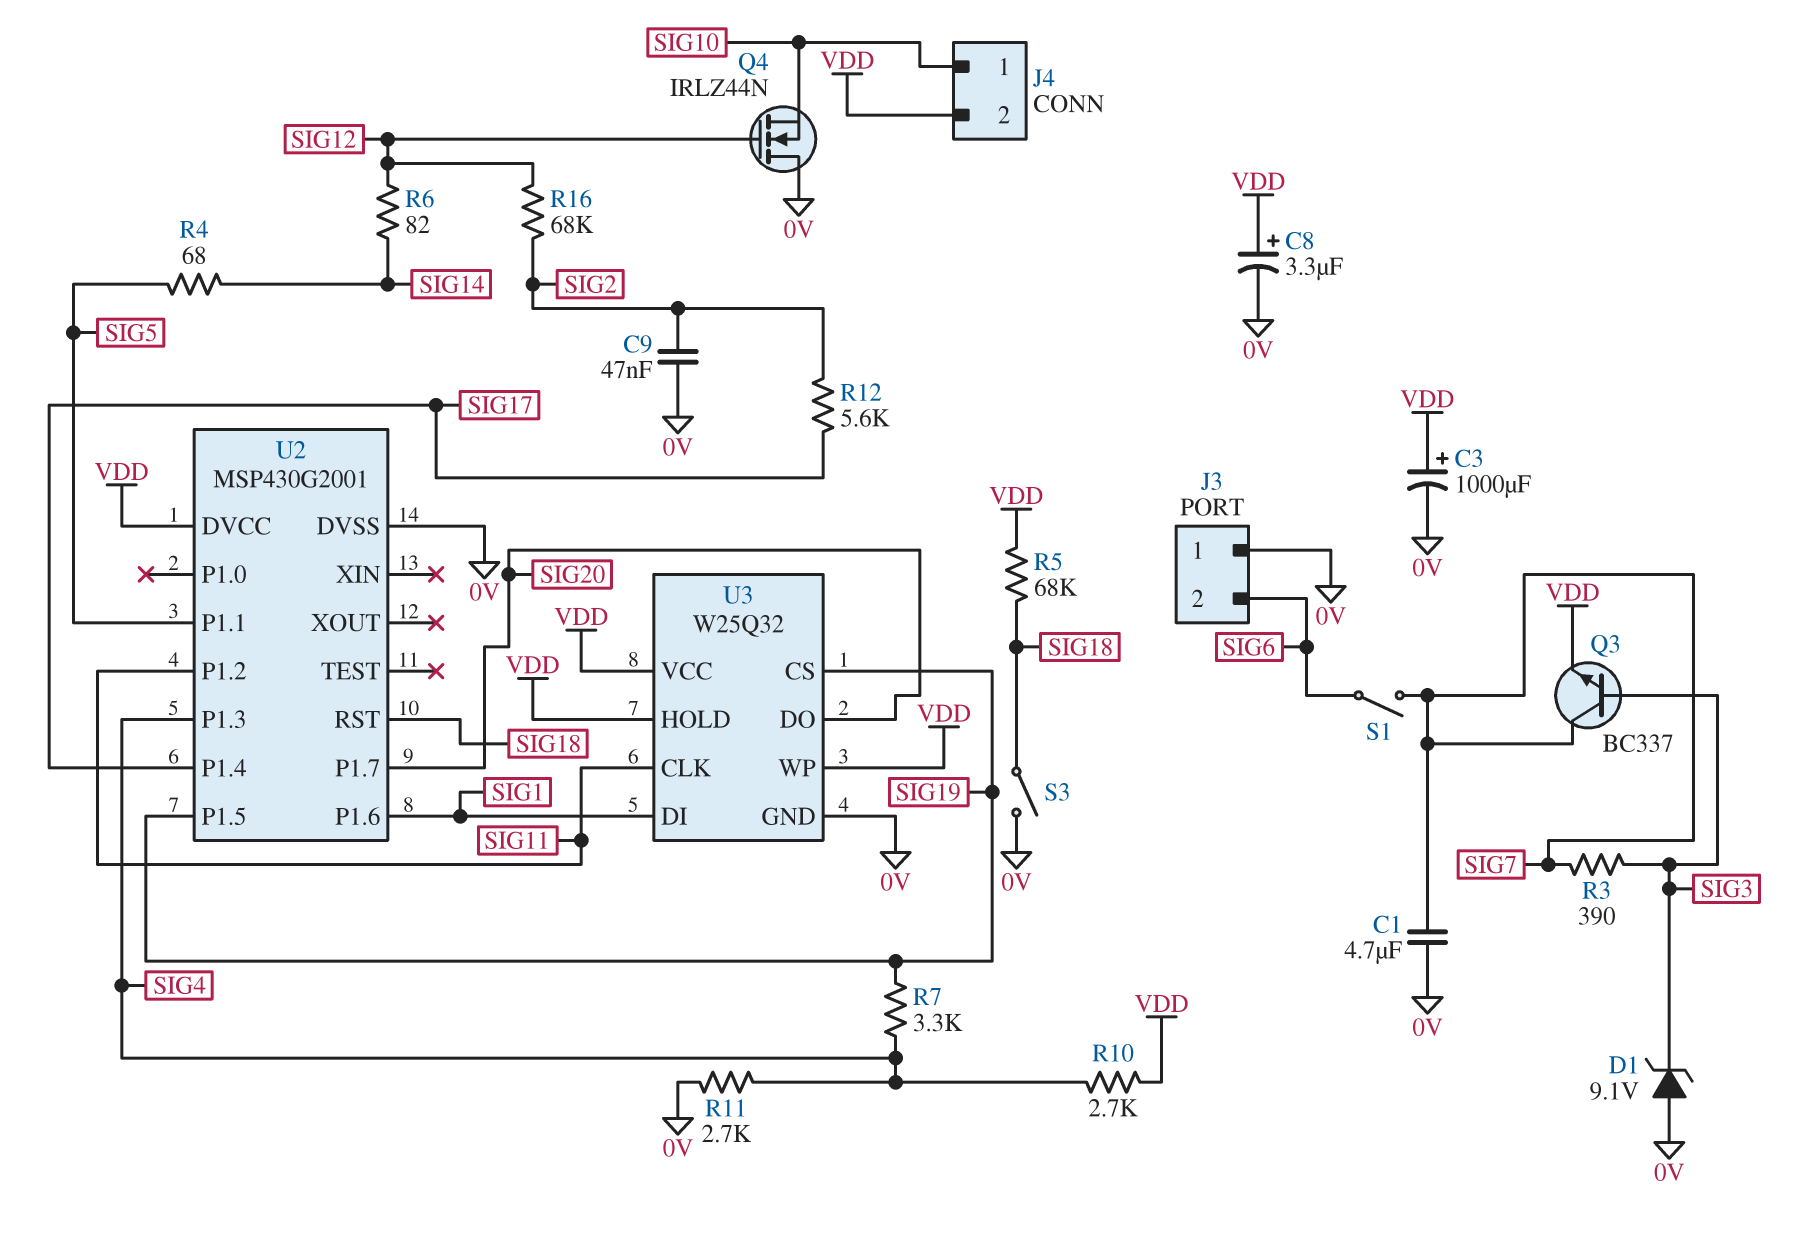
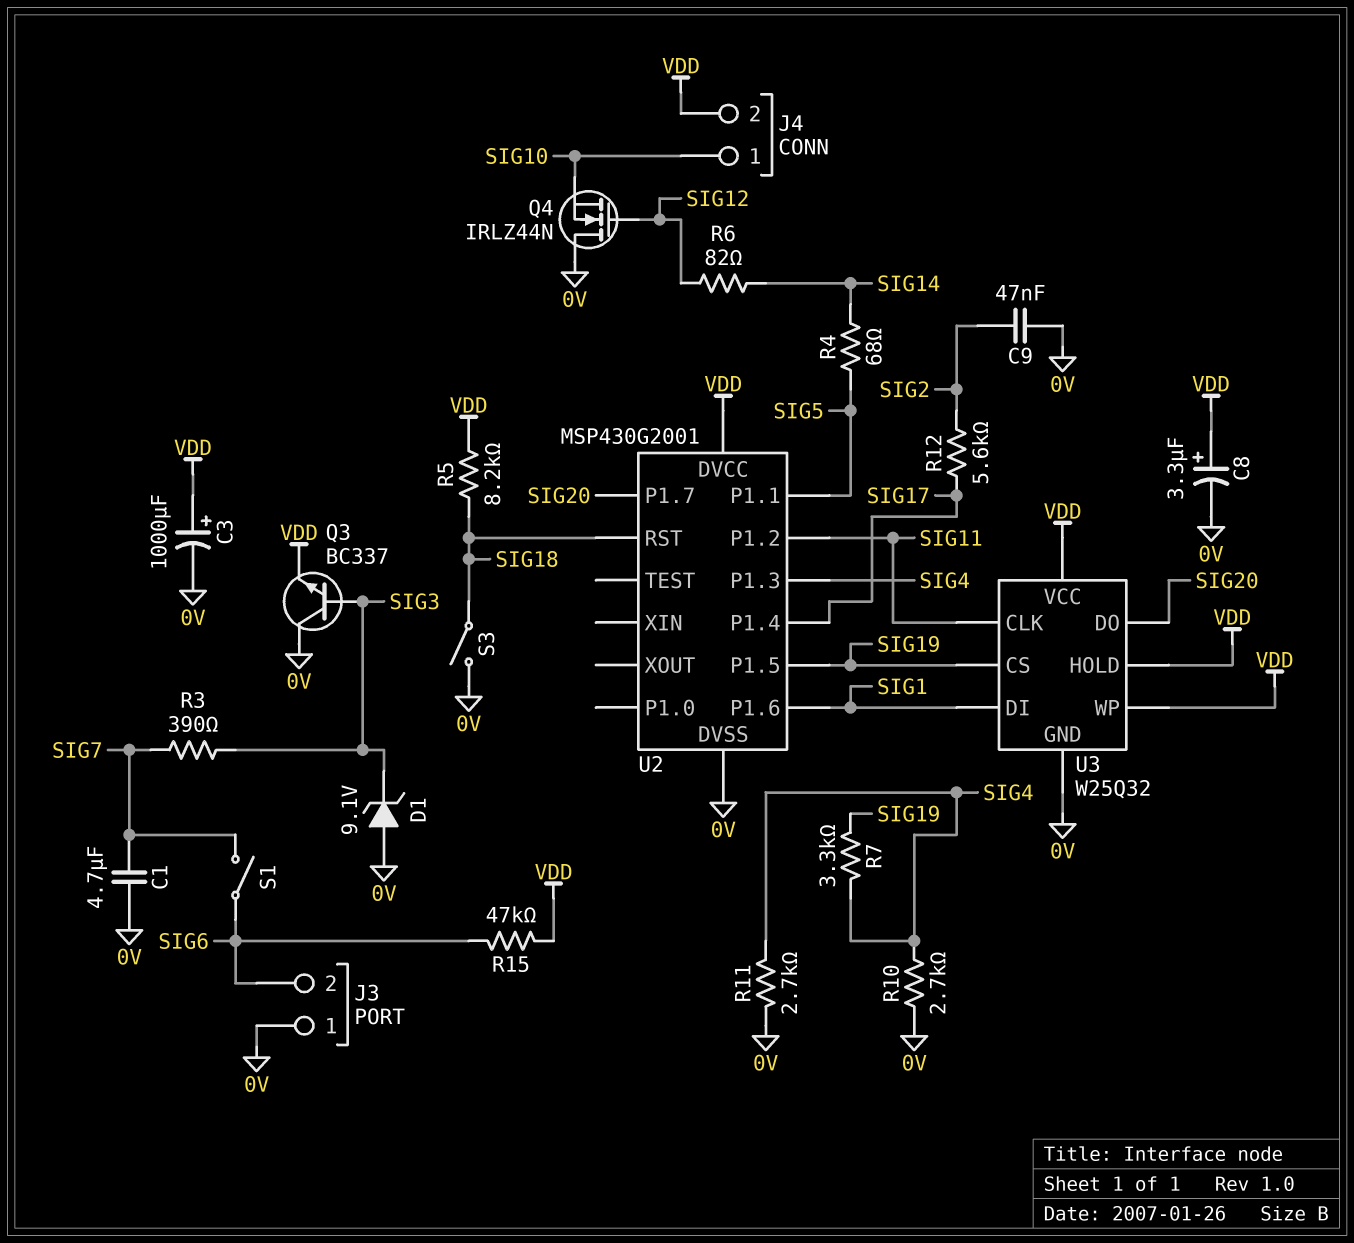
Q3: NPN BC337 (B SIG3, C SIG7, E VDD) -> NPN BC337 (B SIG3, C 0V, E VDD)
R5: 68k (SIG18, VDD) -> 8.2k (SIG18, VDD)
R10: 2.7k (SIG4, VDD) -> 2.7k (0V, SIG4)
R15: none -> 47k (SIG6, VDD)
R16: 68k (SIG2, SIG12) -> none

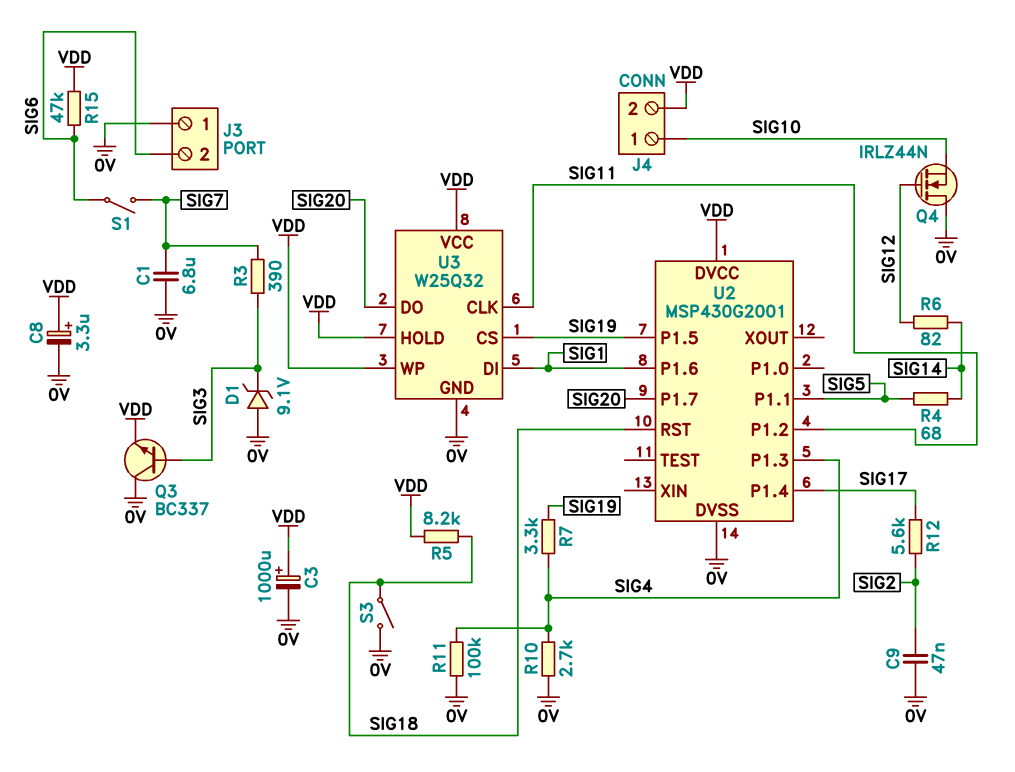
C1: 4.7uF (0V, SIG7) -> 6.8uF (0V, SIG7)
R11: 2.7k (0V, SIG4) -> 100k (0V, SIG4)

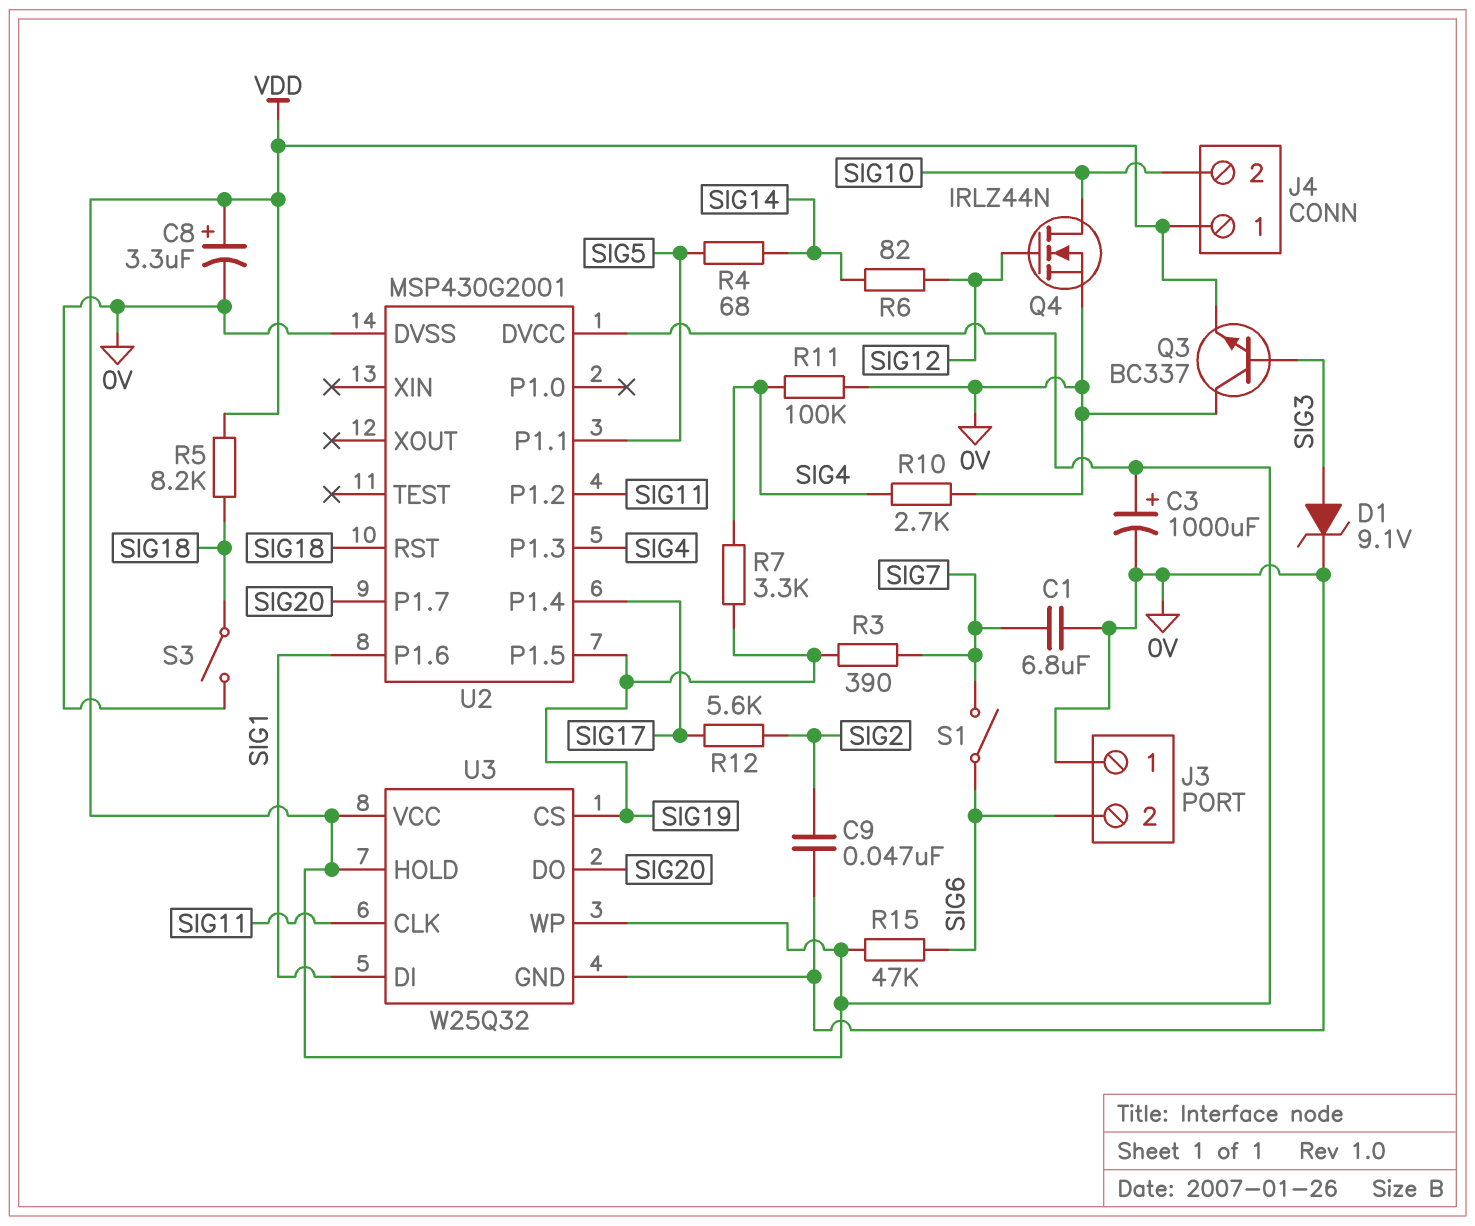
D1: zener 9.1V (A 0V, K SIG3) -> zener 9.1V (A SIG3, K 0V)
J4 pin 1: SIG10 -> VDD
J4 pin 2: VDD -> SIG10
Q4: NMOS IRLZ44N (G SIG12, D 0V, S SIG10) -> NMOS IRLZ44N (G SIG12, D SIG10, S 0V)
R3: 390 (SIG3, SIG7) -> 390 (SIG7, SIG19)

